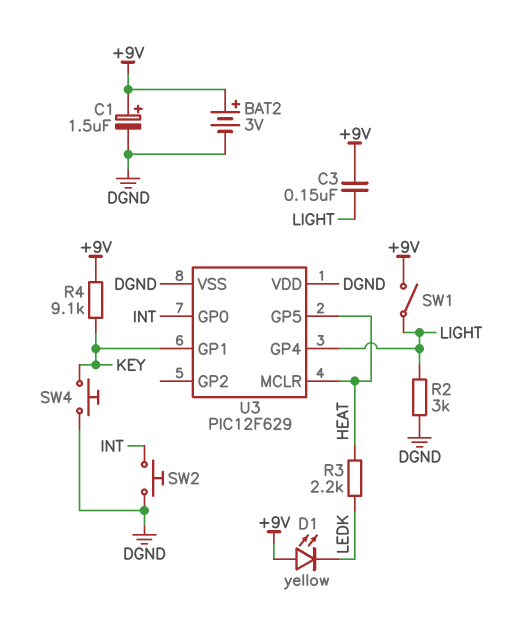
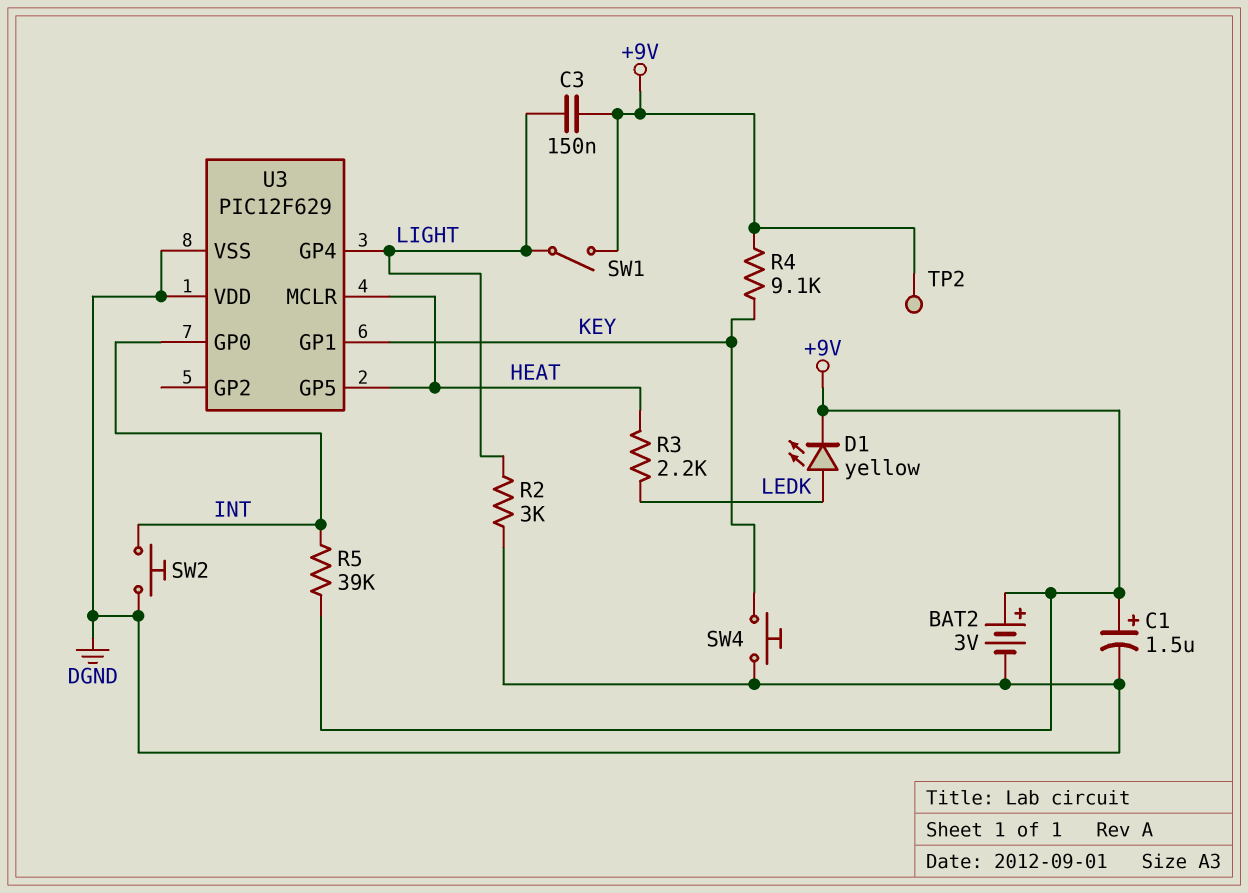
D1: LED yellow (A +9V, K LEDK) -> LED yellow (A LEDK, K +9V)
R5: none -> 39k (+9V, INT)
TP2: none -> test point (+9V)

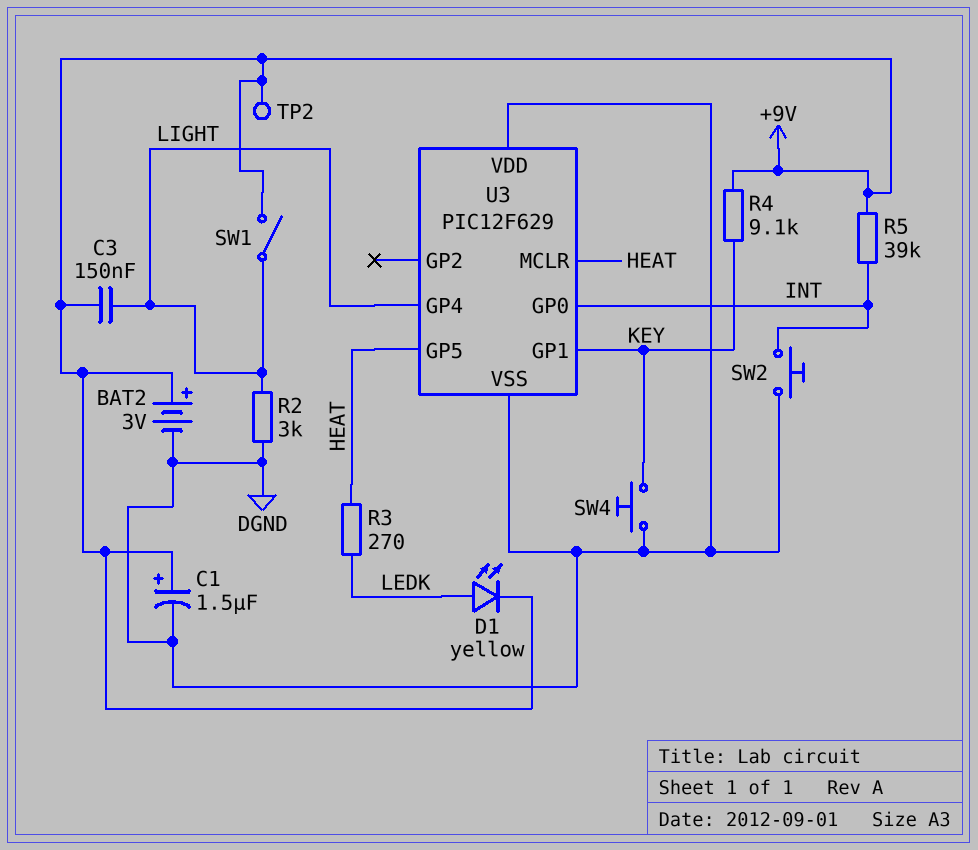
R3: 2.2k (HEAT, LEDK) -> 270 (HEAT, LEDK)

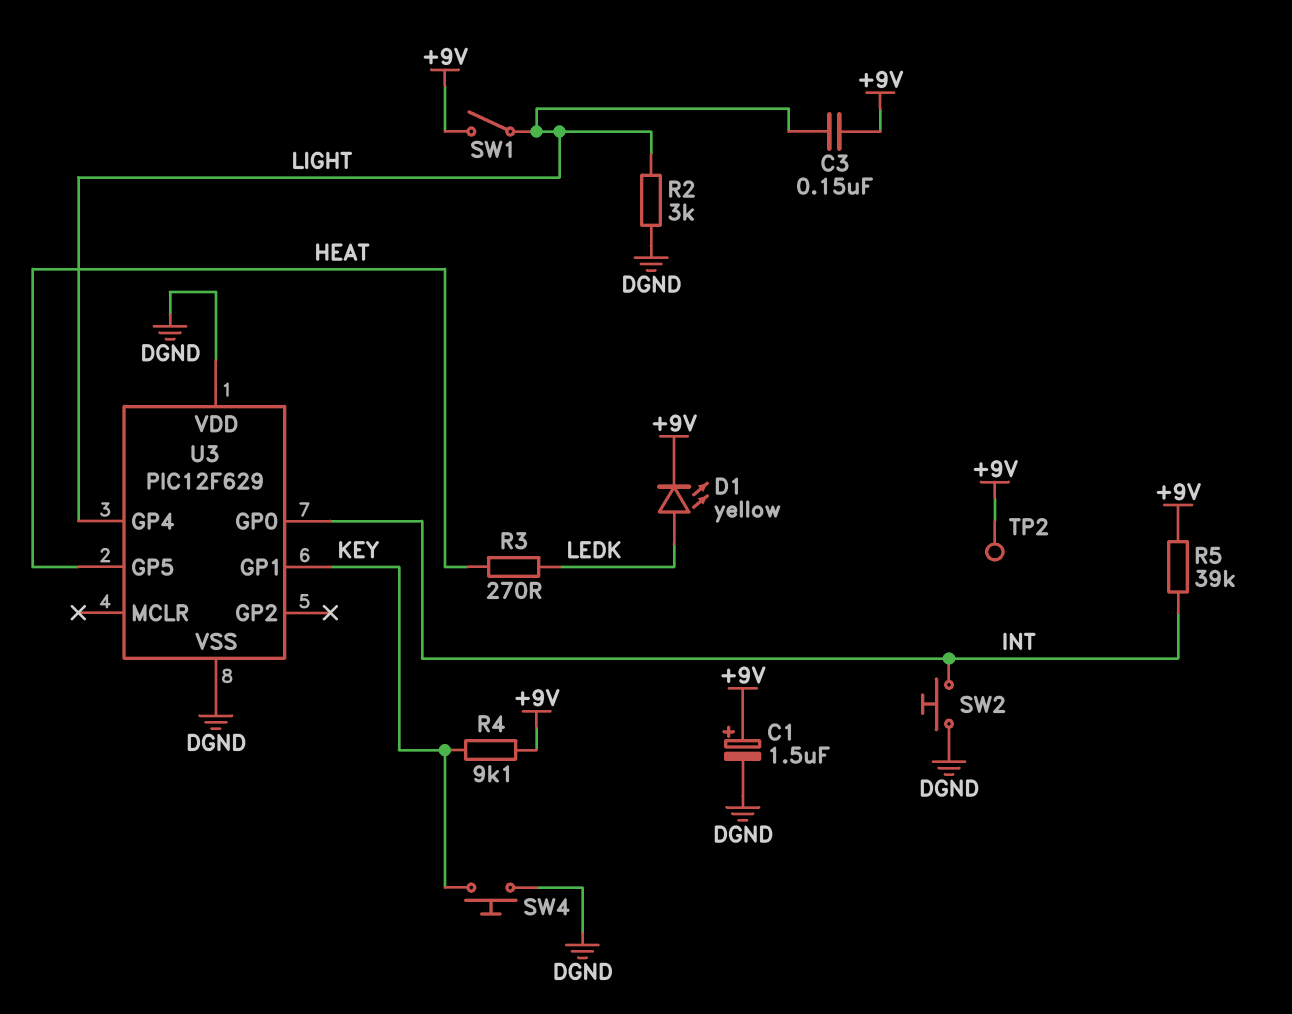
BAT2: 3V (plus +9V, minus DGND) -> none
U3 pin MCLR: HEAT -> none

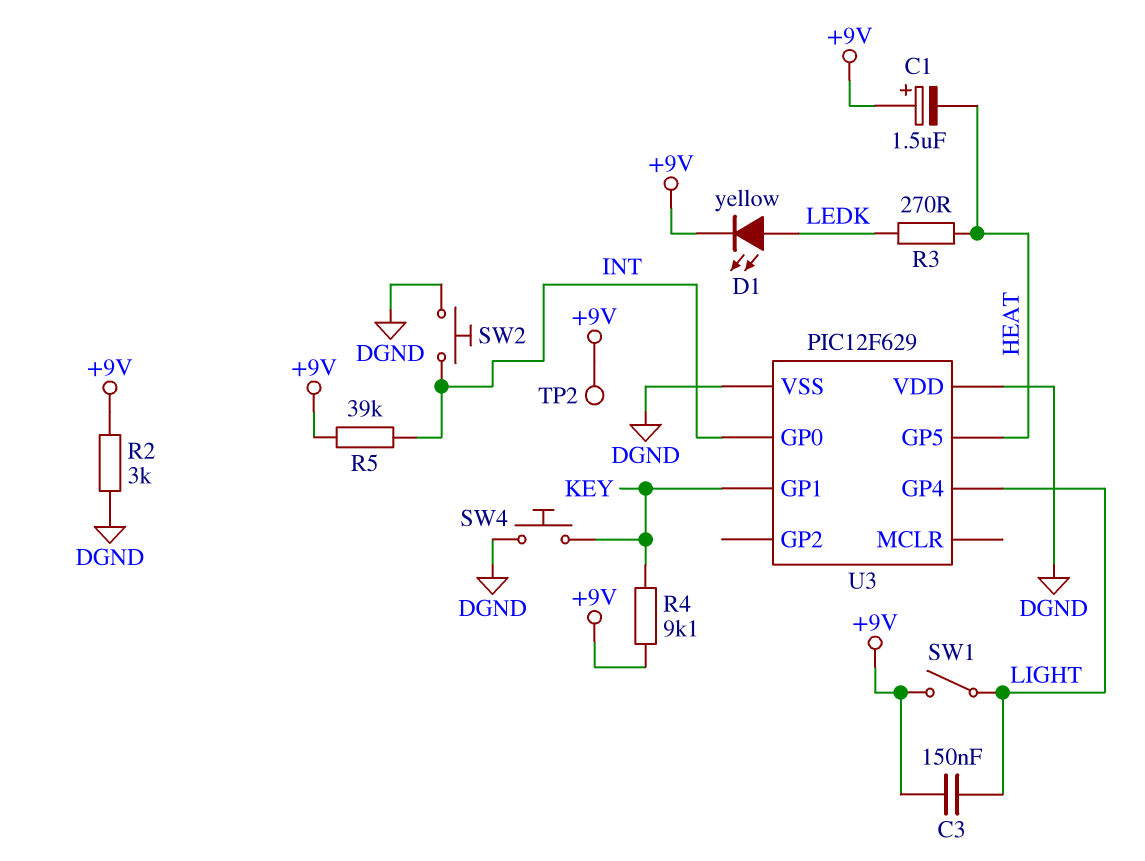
C1: 1.5uF (plus +9V, minus DGND) -> 1.5uF (plus +9V, minus HEAT)
R2: 3k (DGND, LIGHT) -> 3k (+9V, DGND)

